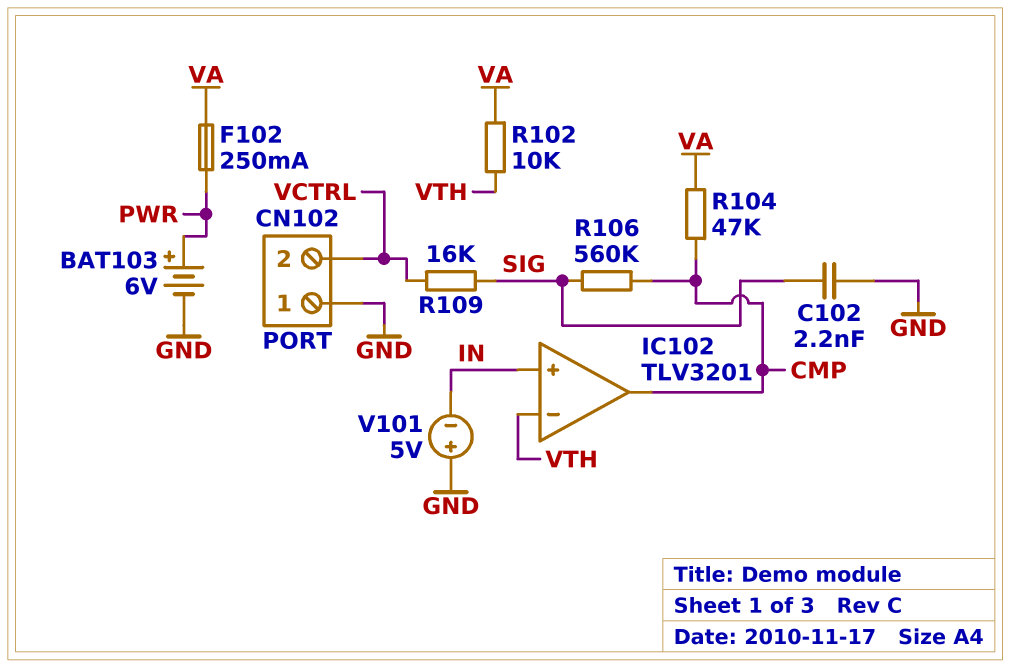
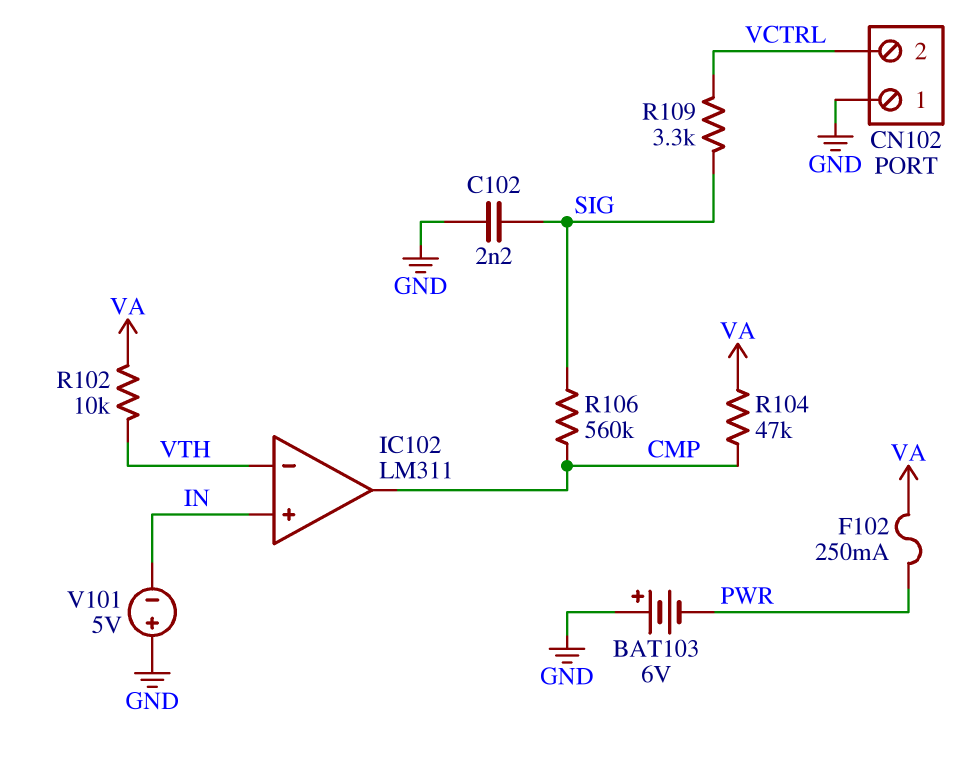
BAT103: 6V (plus PWR, minus GND) -> 6V (plus GND, minus PWR)
IC102: TLV3201 -> LM311
R109: 16k (SIG, VCTRL) -> 3.3k (SIG, VCTRL)

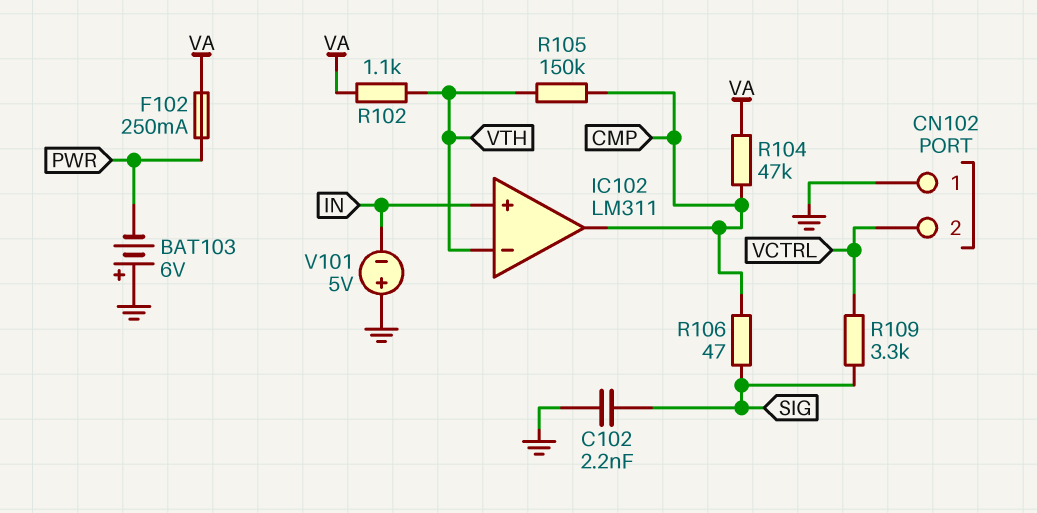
R102: 10k (VA, VTH) -> 1.1k (VA, VTH)
R105: none -> 150k (CMP, VTH)
R106: 560k (CMP, SIG) -> 47 (CMP, SIG)

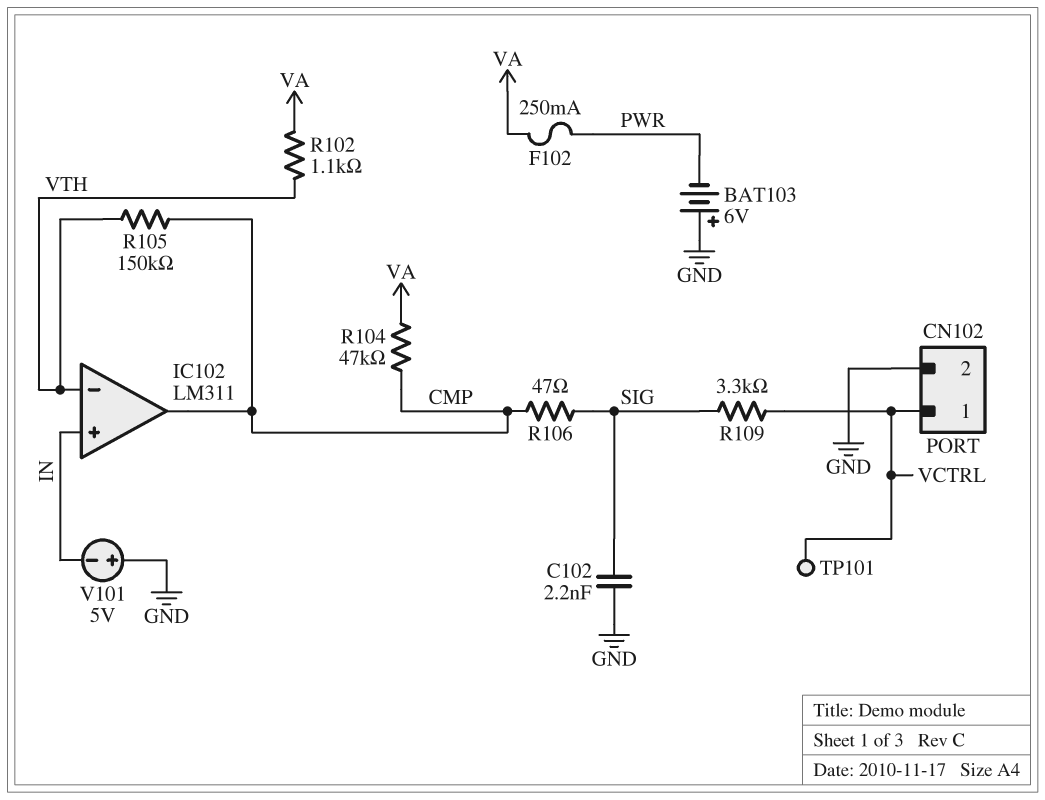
CN102 pin 1: GND -> VCTRL
CN102 pin 2: VCTRL -> GND
TP101: none -> test point (VCTRL)

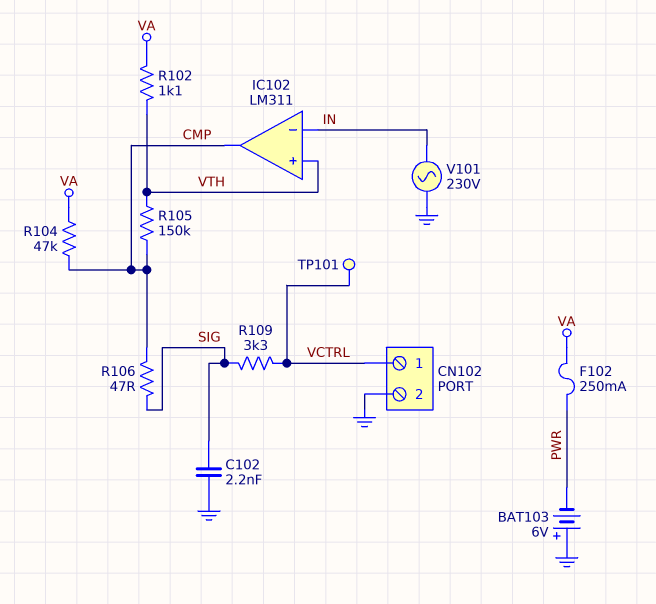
IC102 pin in+: IN -> VTH
IC102 pin in-: VTH -> IN
V101: 5V (plus GND, minus IN) -> AC 230V (GND, IN)

